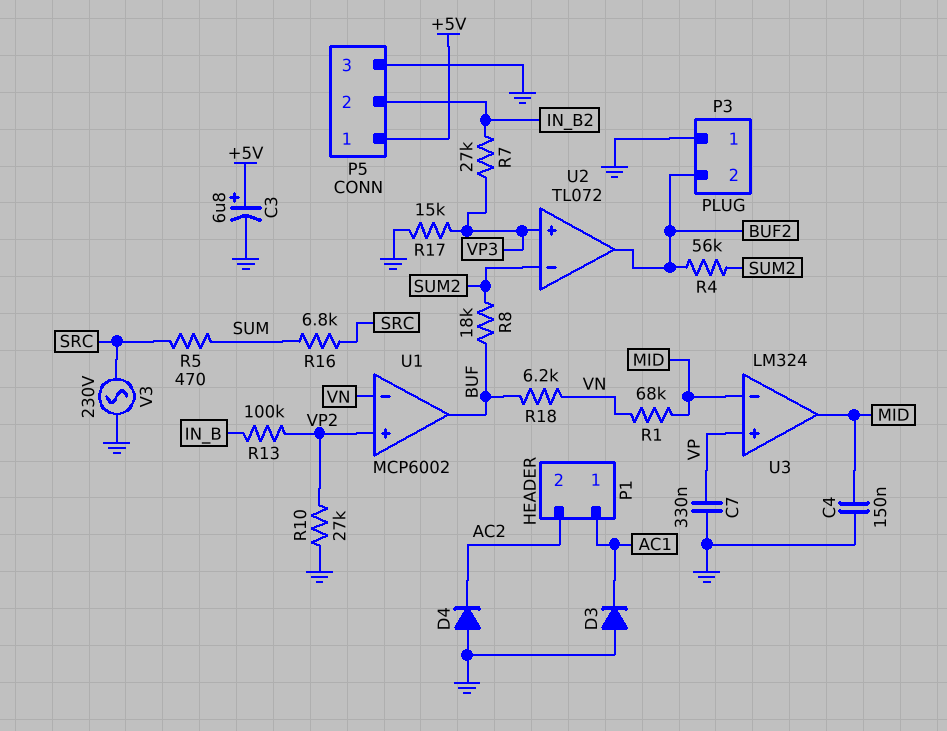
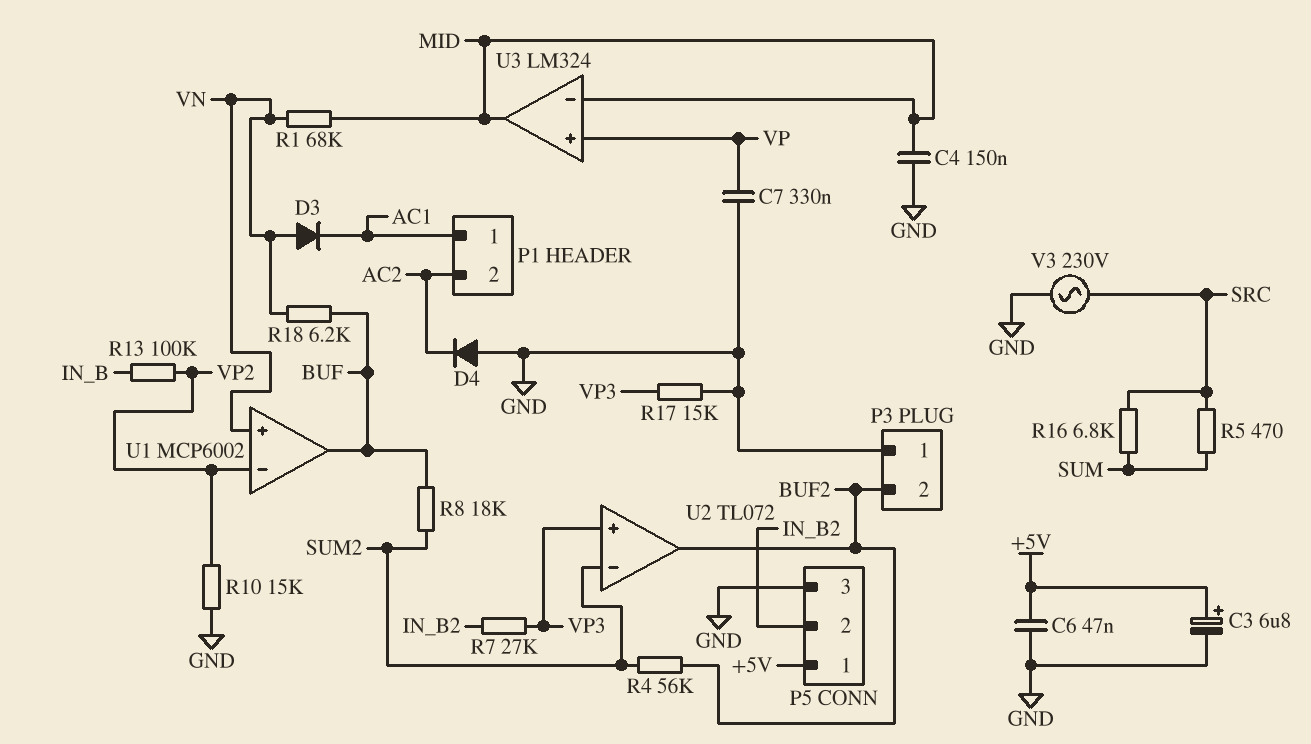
C6: none -> 47nF (+5V, GND)
D3: diode (A GND, K AC1) -> diode (A VN, K AC1)
R10: 27k (GND, VP2) -> 15k (GND, VP2)
U1 pin in+: VP2 -> VN
U1 pin in-: VN -> VP2

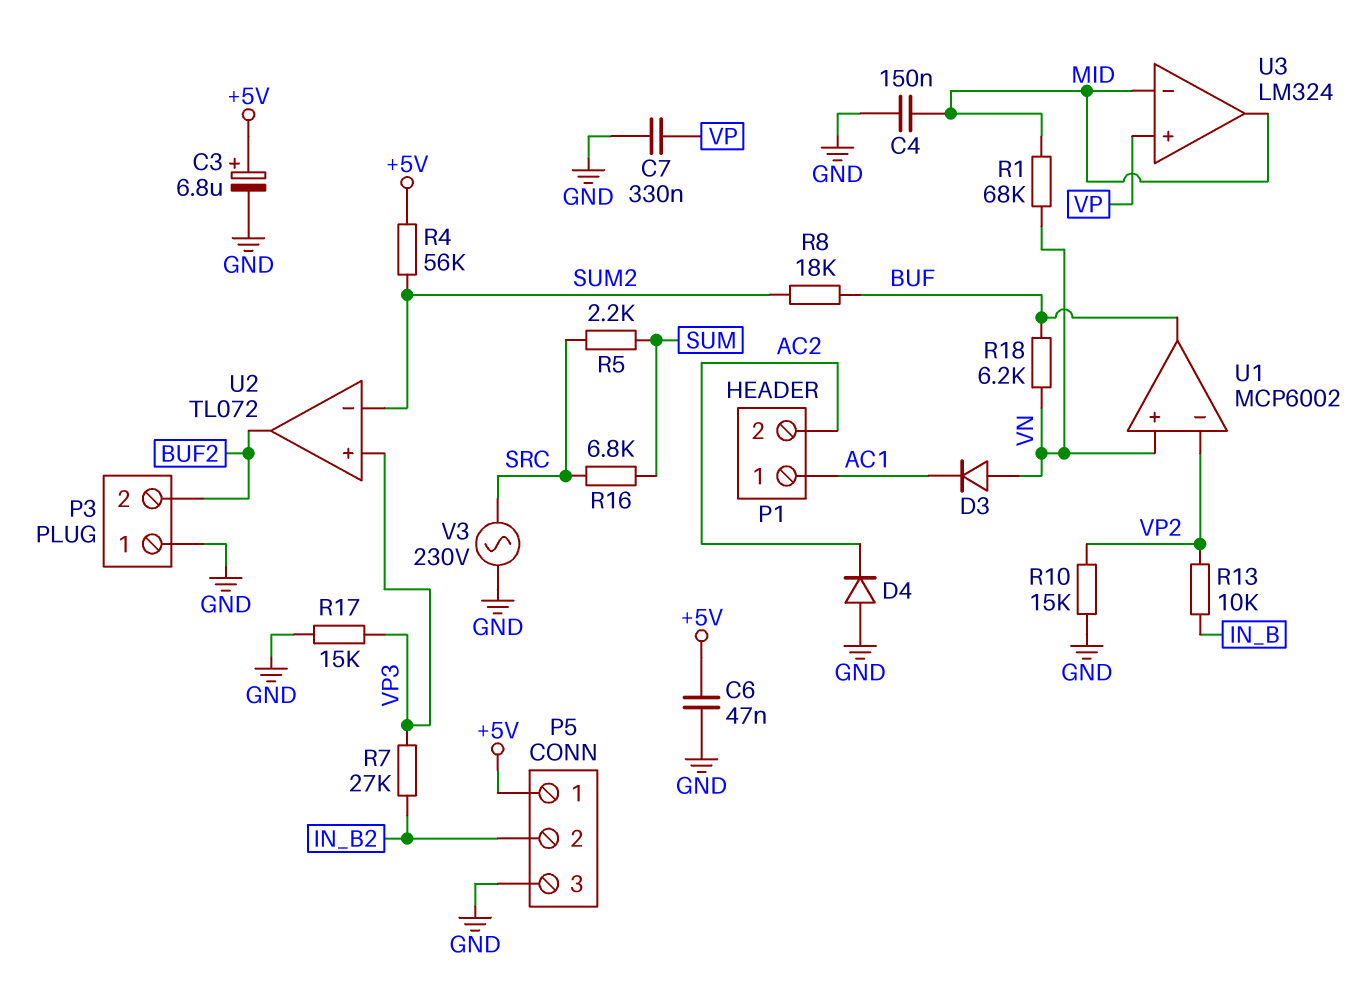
R4: 56k (BUF2, SUM2) -> 56k (+5V, SUM2)
R5: 470 (SRC, SUM) -> 2.2k (SRC, SUM)
R13: 100k (IN_B, VP2) -> 10k (IN_B, VP2)

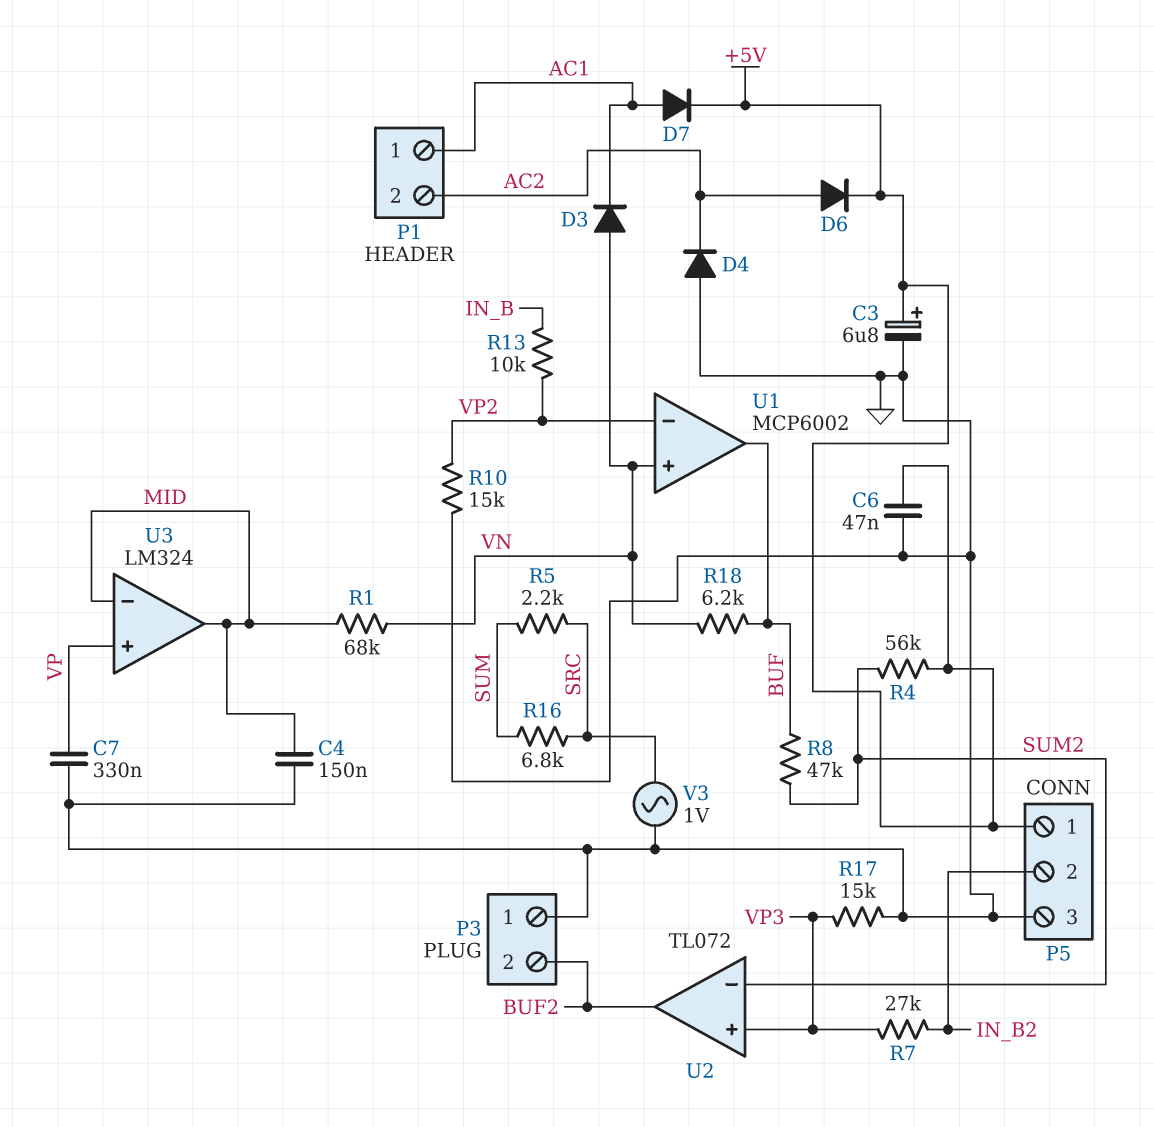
D6: none -> diode (A AC2, K +5V)
D7: none -> diode (A AC1, K +5V)
R8: 18k (BUF, SUM2) -> 47k (BUF, SUM2)
V3: AC 230V (GND, SRC) -> AC 1V (GND, SRC)

